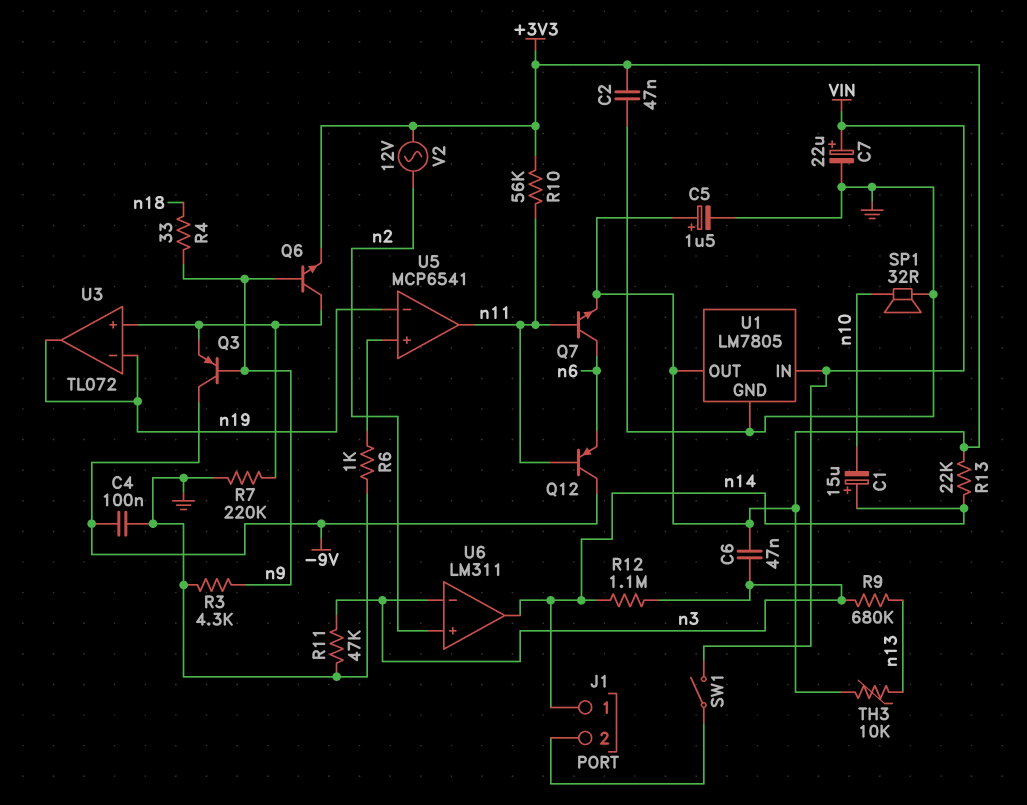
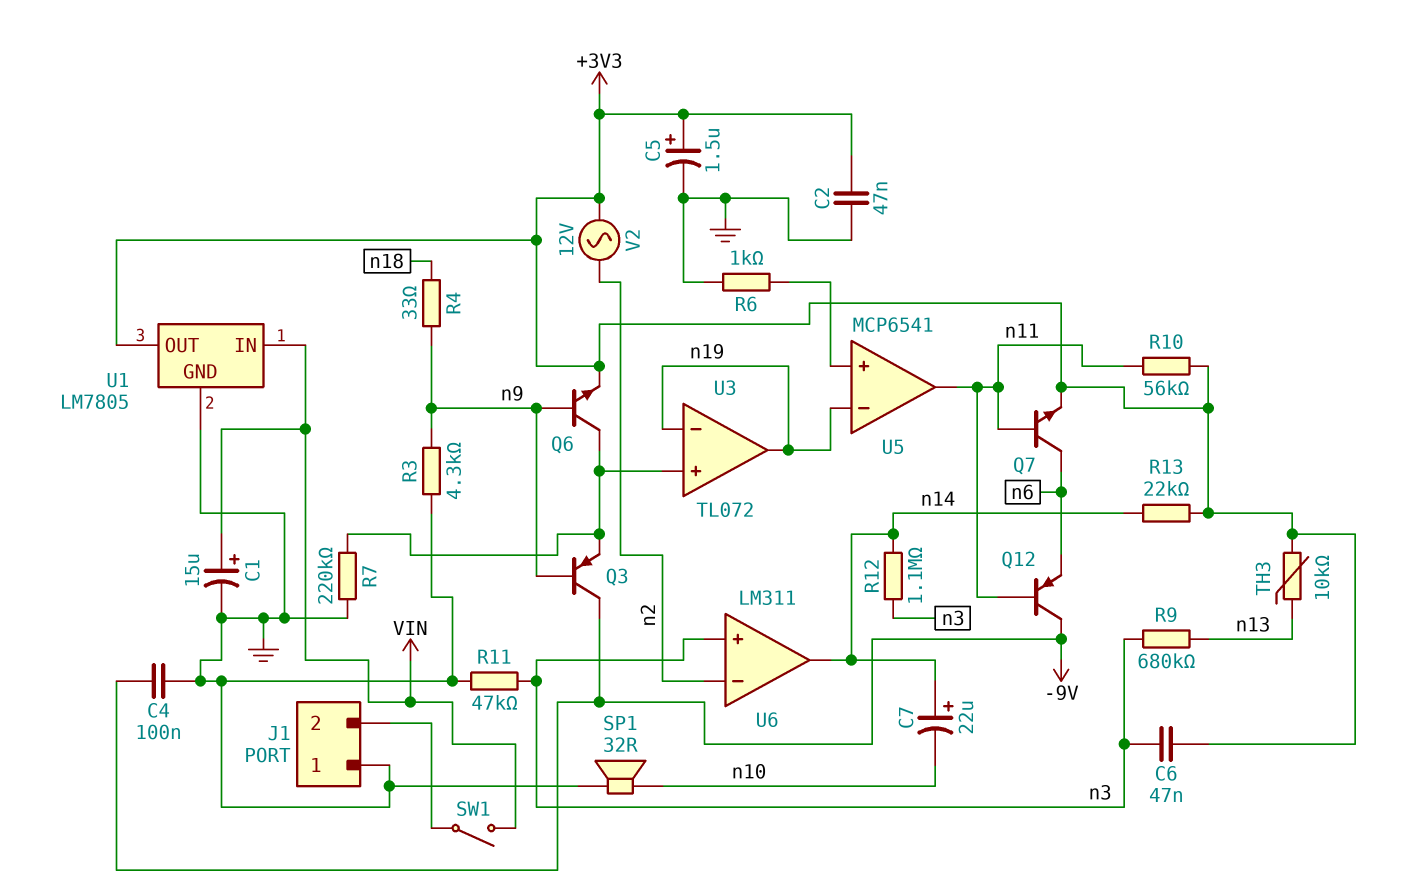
C1: 15uF (plus n14, minus n10) -> 15uF (plus VIN, minus GND)
C7: 22uF (plus VIN, minus GND) -> 22uF (plus n14, minus n10)
J1 pin 1: n14 -> GND
U6 pin in+: n2 -> n3
U6 pin in-: n3 -> n2

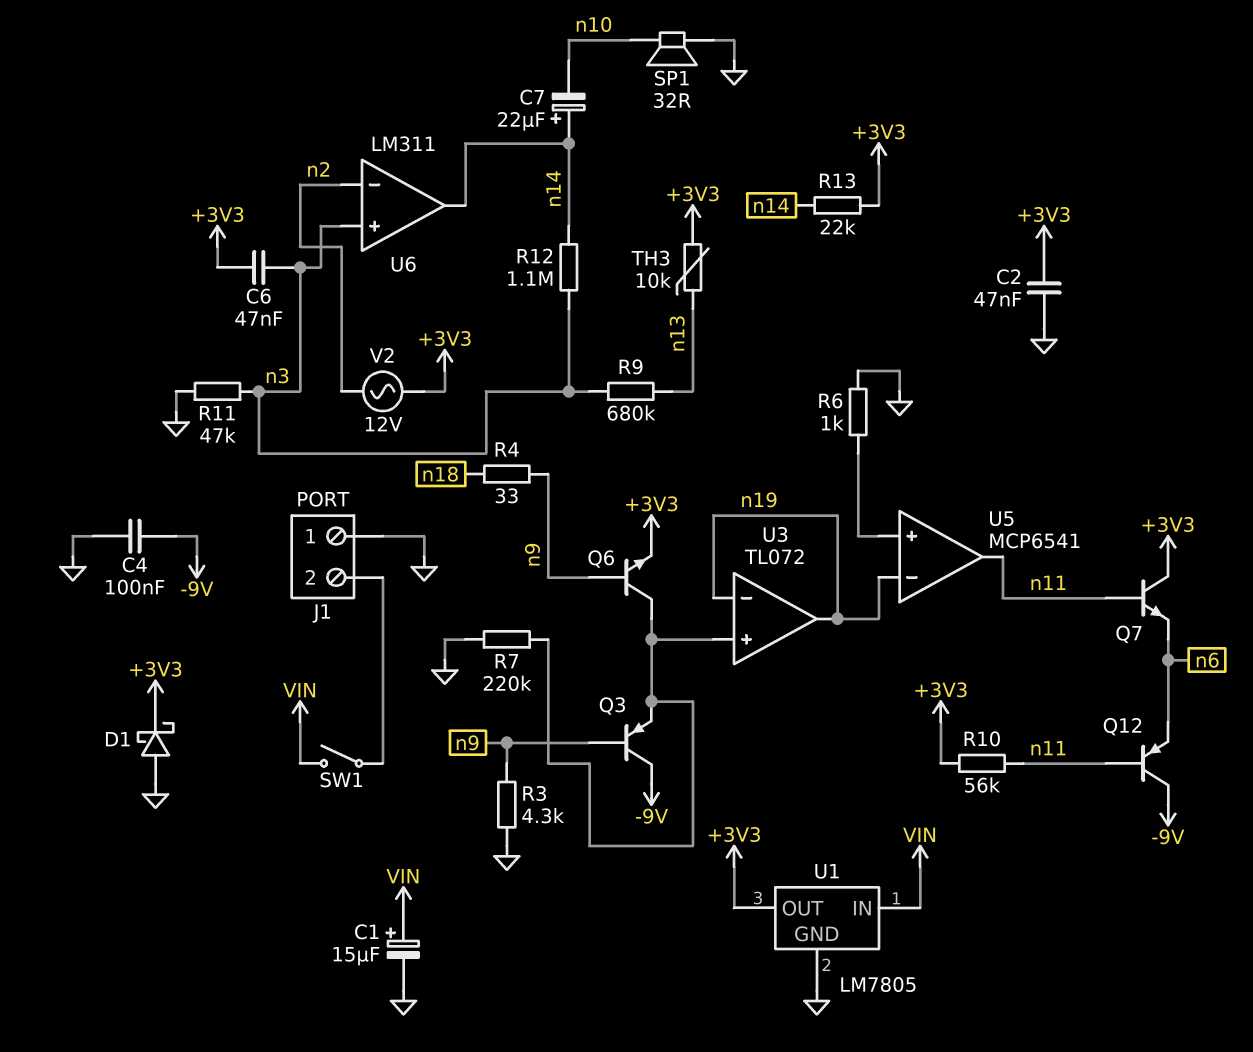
C5: 1.5uF (plus +3V3, minus GND) -> none
D1: none -> schottky (A GND, K +3V3)
Q7: NPN (B n11, C n6, E +3V3) -> NPN (B n11, C +3V3, E n6)

